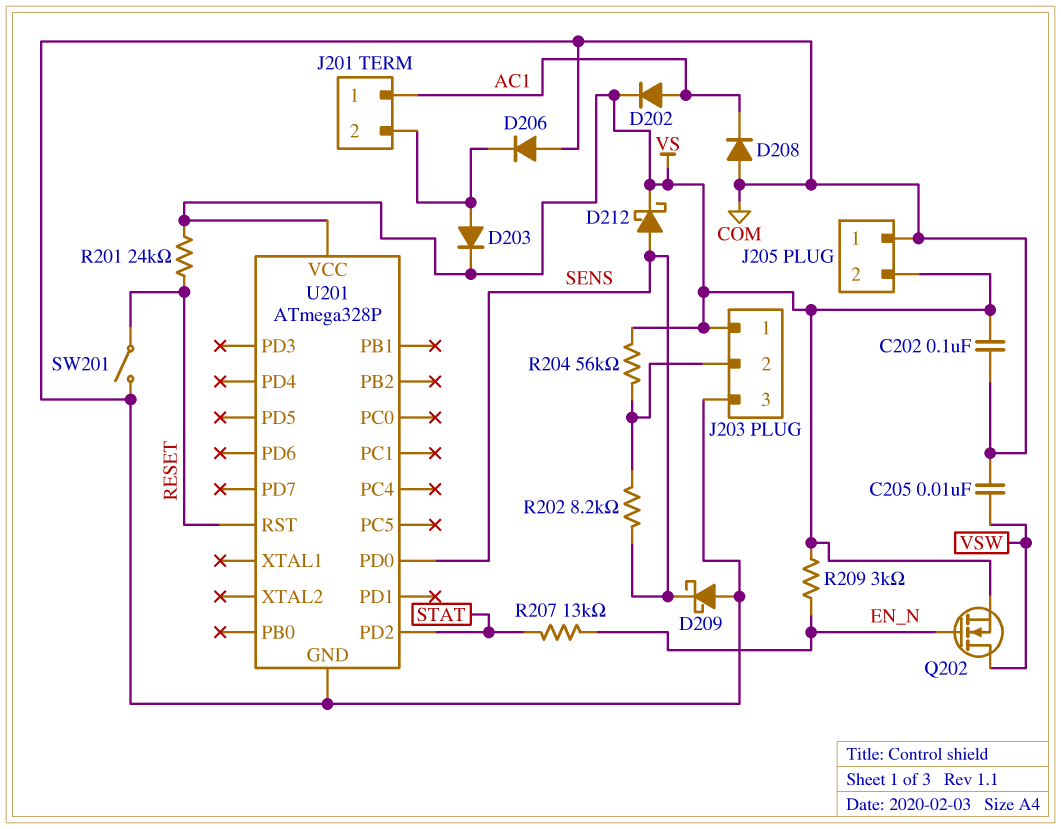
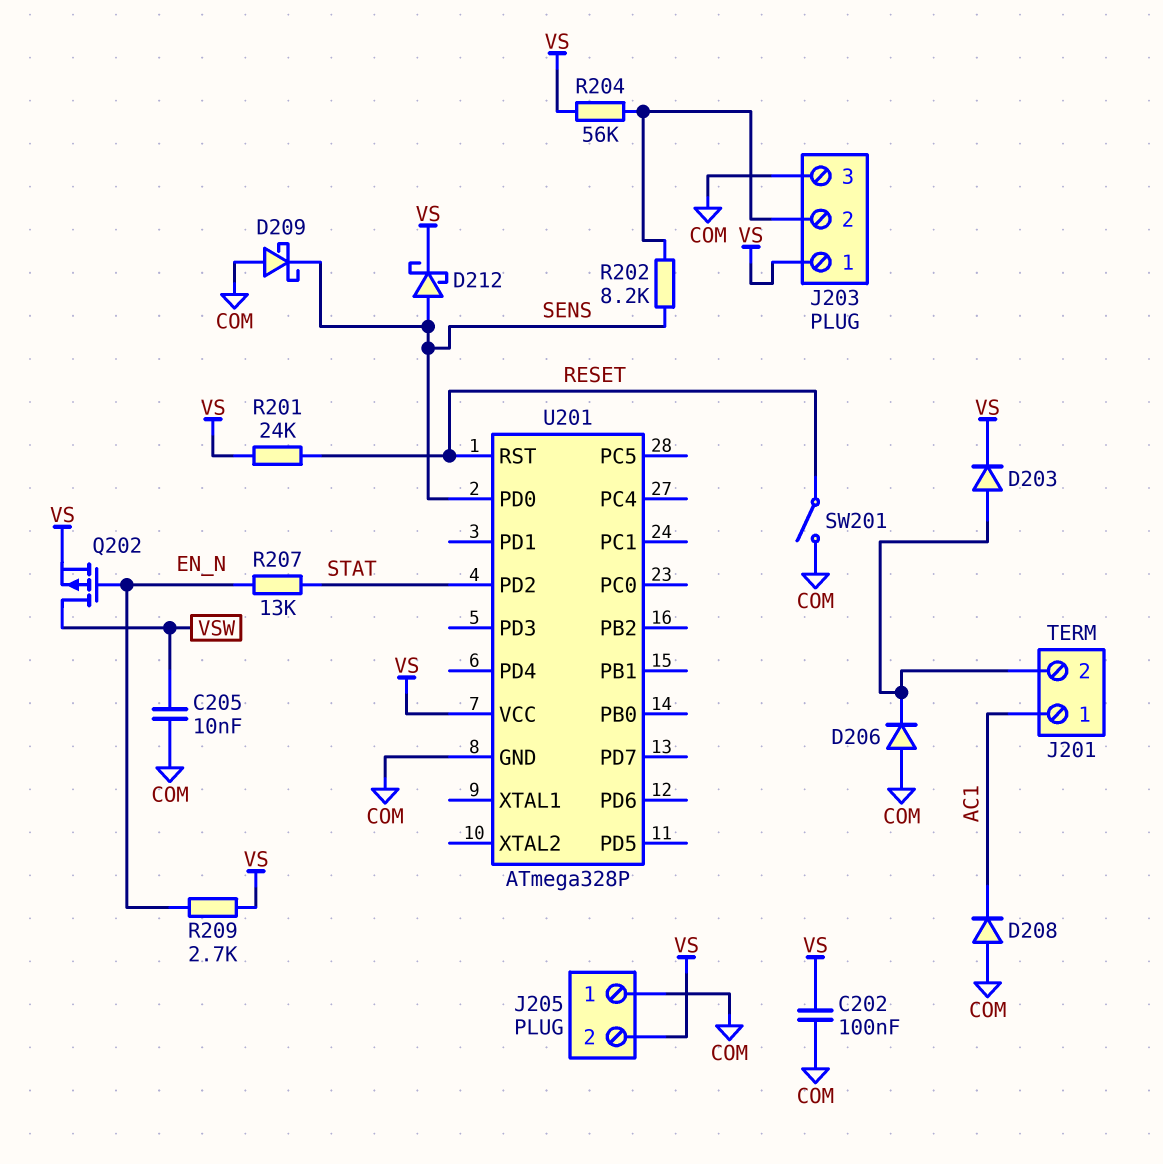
D202: diode (A AC1, K VS) -> none
Q202: NMOS (G EN_N, D VSW, S VS) -> PMOS (G EN_N, D VSW, S VS)
R209: 3k (EN_N, VS) -> 2.7k (EN_N, VS)

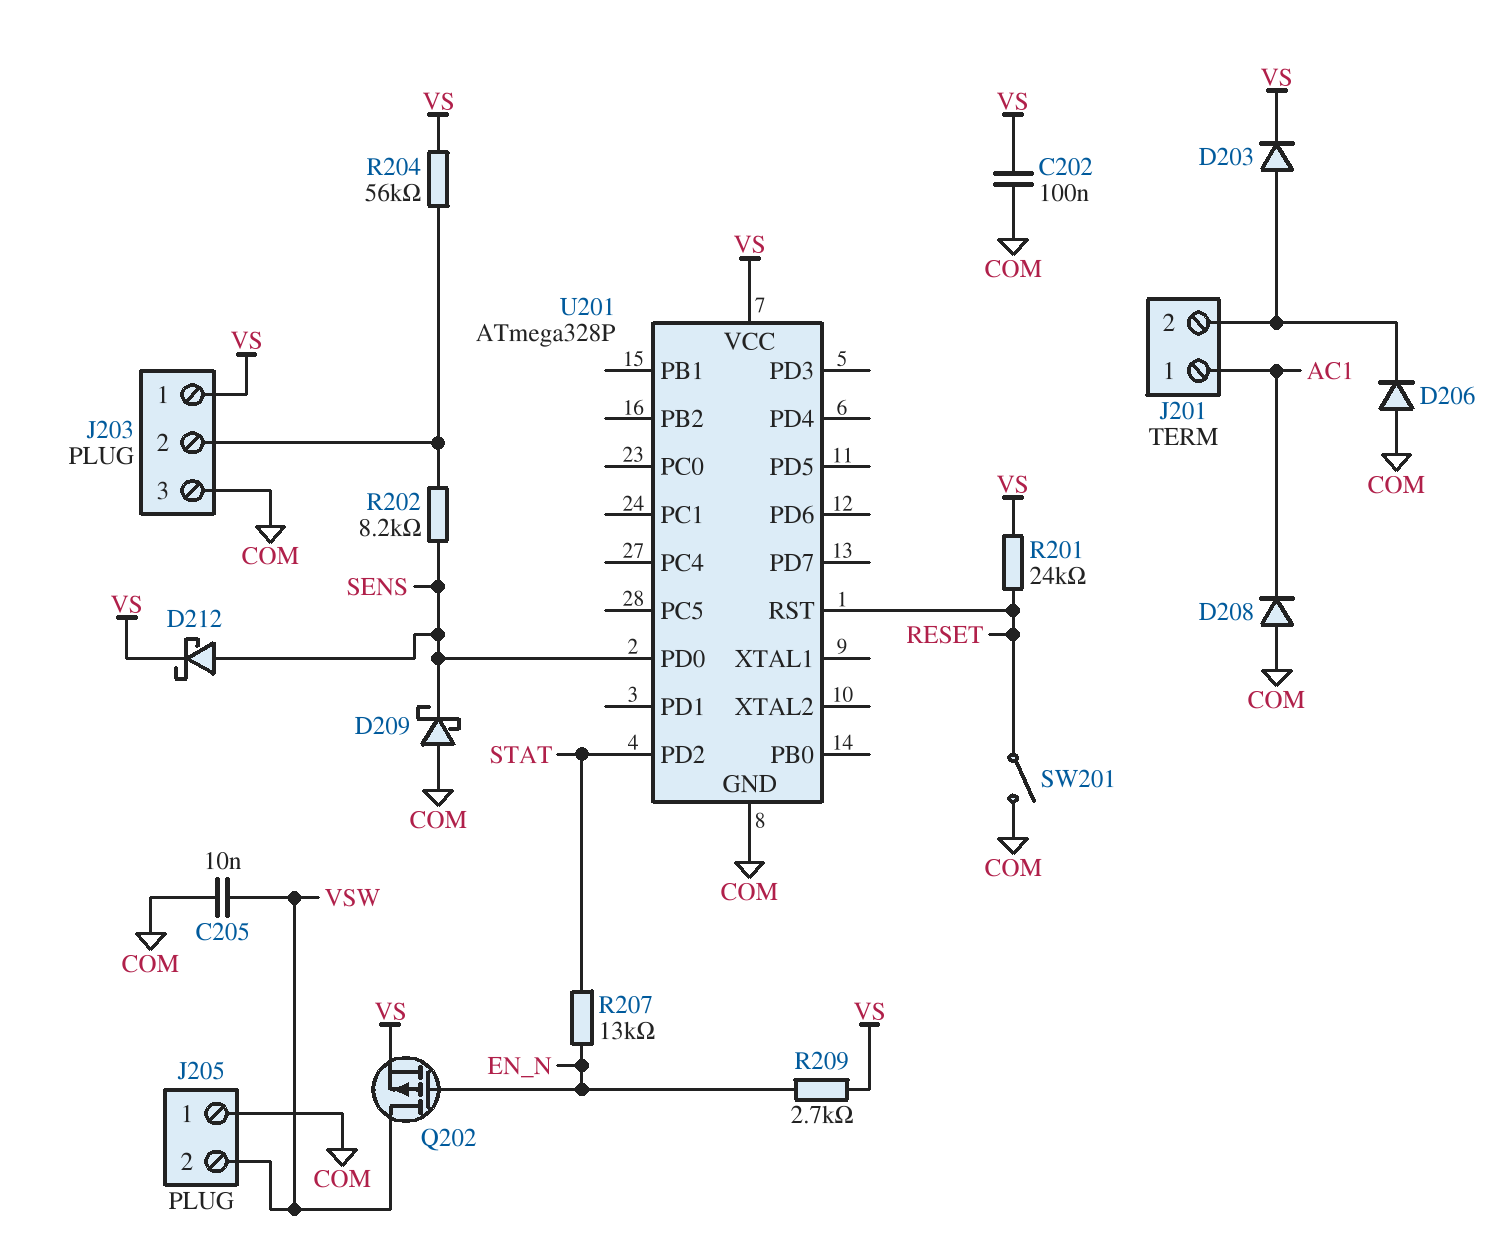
J205 pin 2: VS -> VSW

